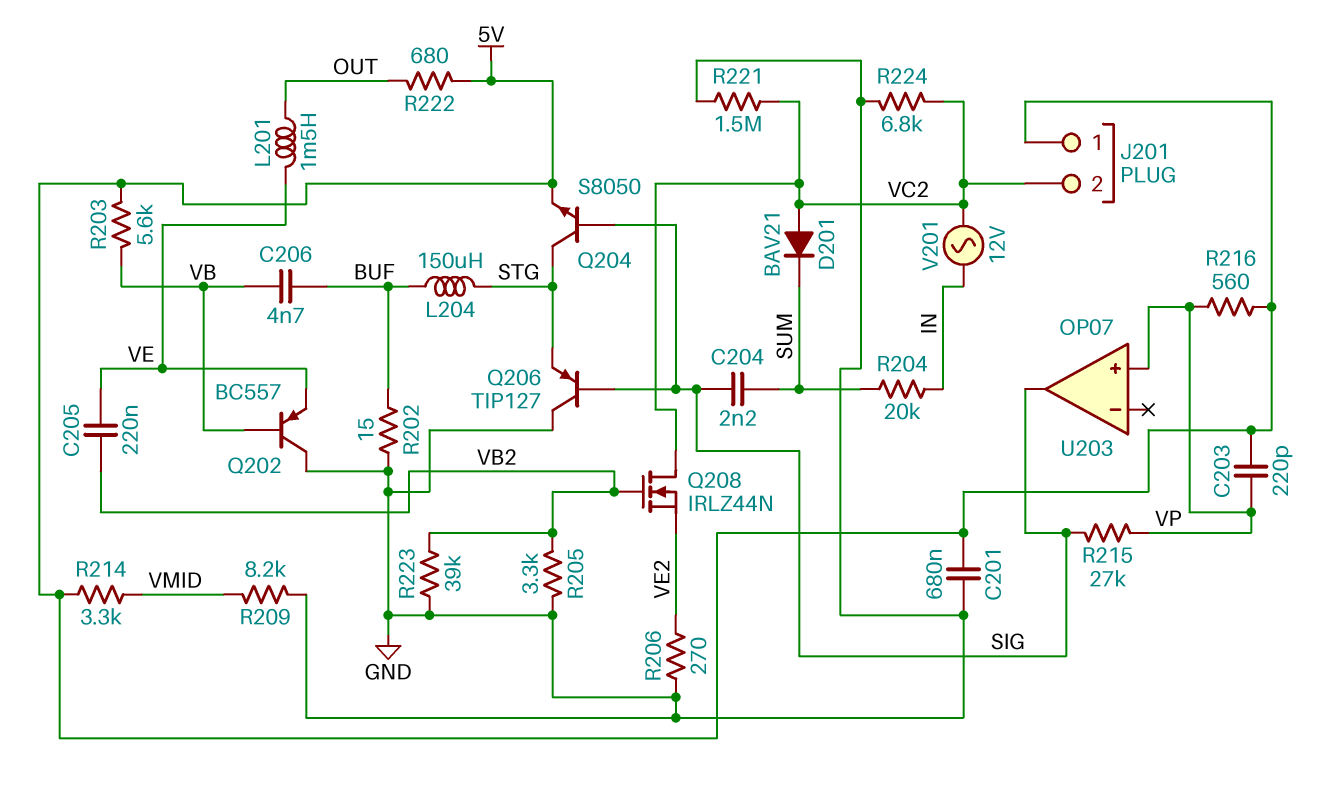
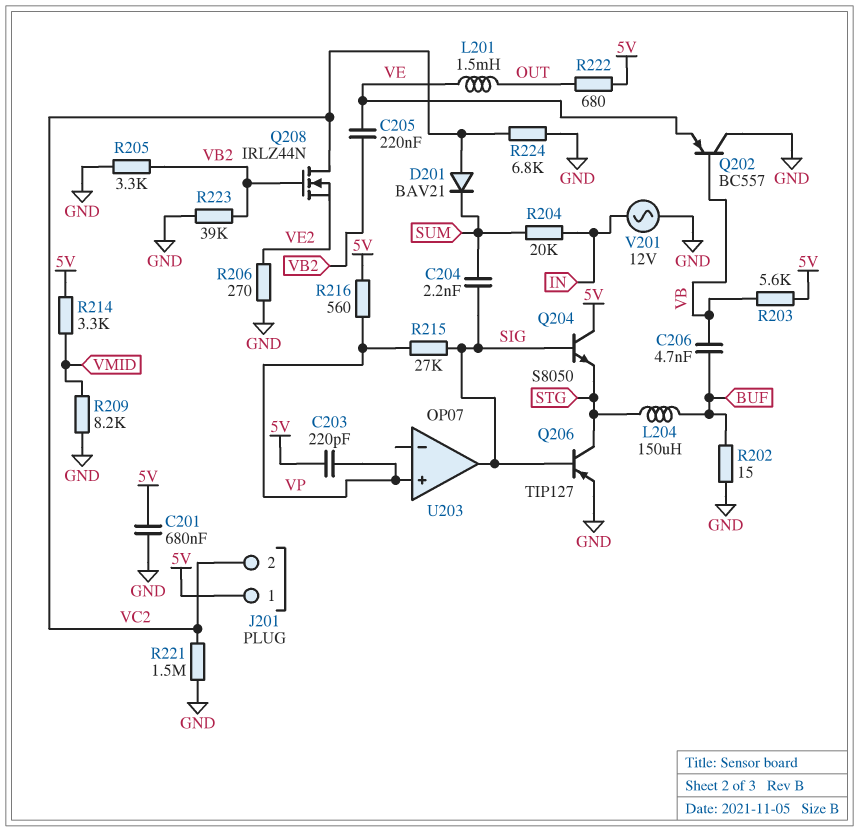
Q204: NPN S8050 (B SIG, C STG, E 5V) -> NPN S8050 (B SIG, C 5V, E STG)
Q206: PNP TIP127 (B SIG, C GND, E STG) -> PNP TIP127 (B SIG, C STG, E GND)
V201: AC 12V (IN, VC2) -> AC 12V (GND, IN)

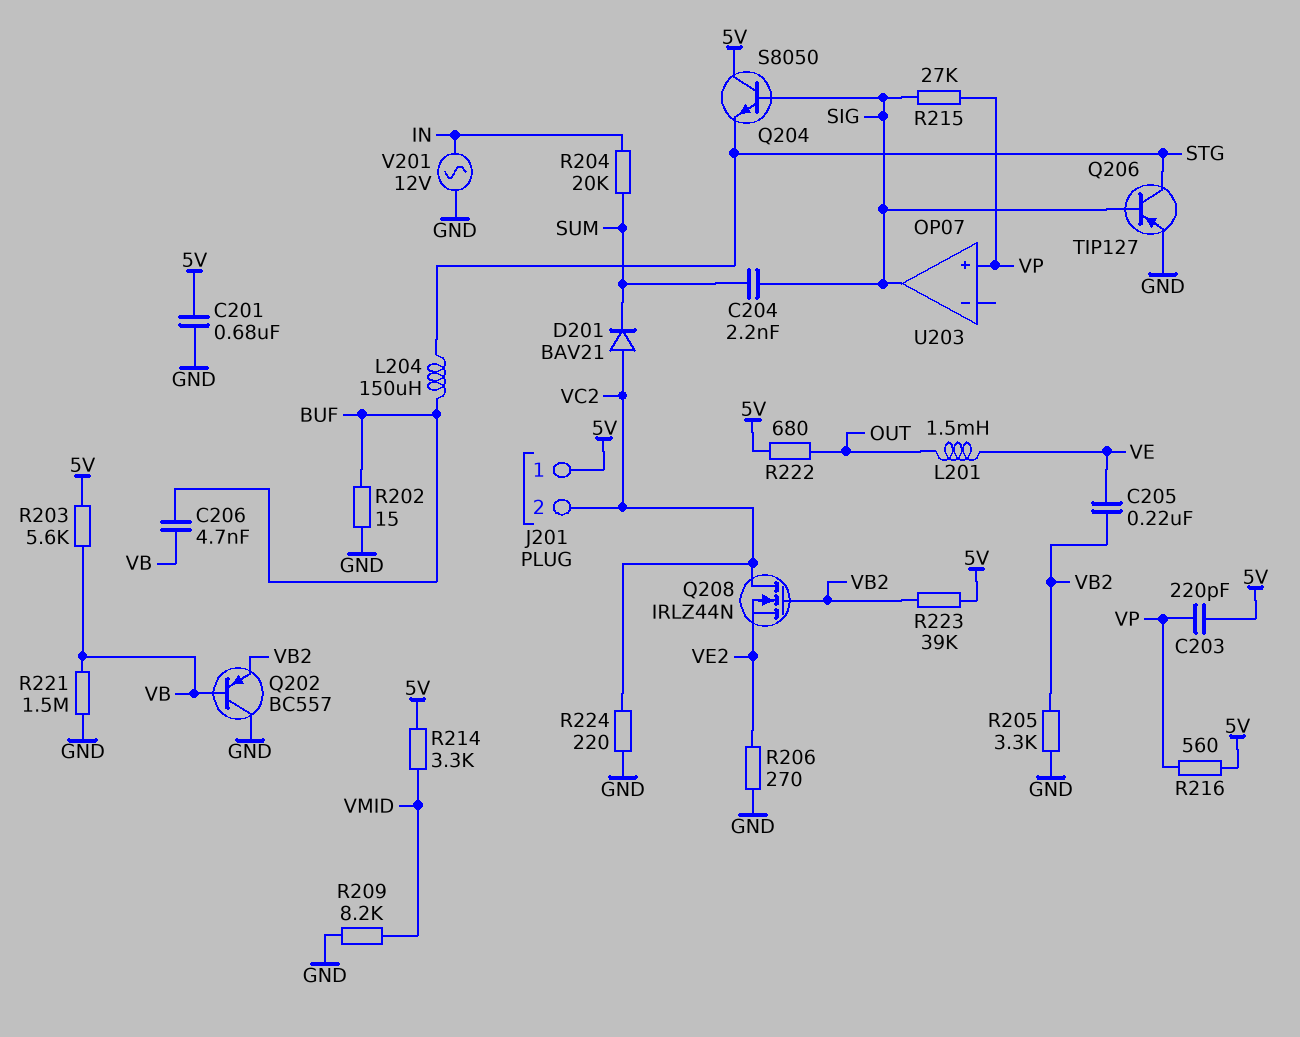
Q202: PNP BC557 (B VB, C GND, E VE) -> PNP BC557 (B VB, C GND, E VB2)
R221: 1.5M (GND, VC2) -> 1.5M (GND, VB)
R223: 39k (GND, VB2) -> 39k (5V, VB2)
R224: 6.8k (GND, VC2) -> 220 (GND, VC2)

